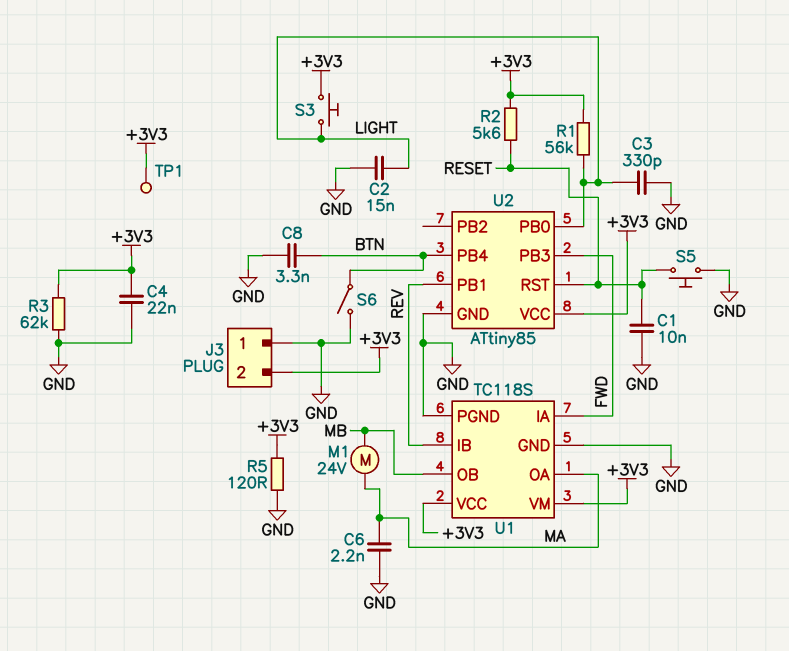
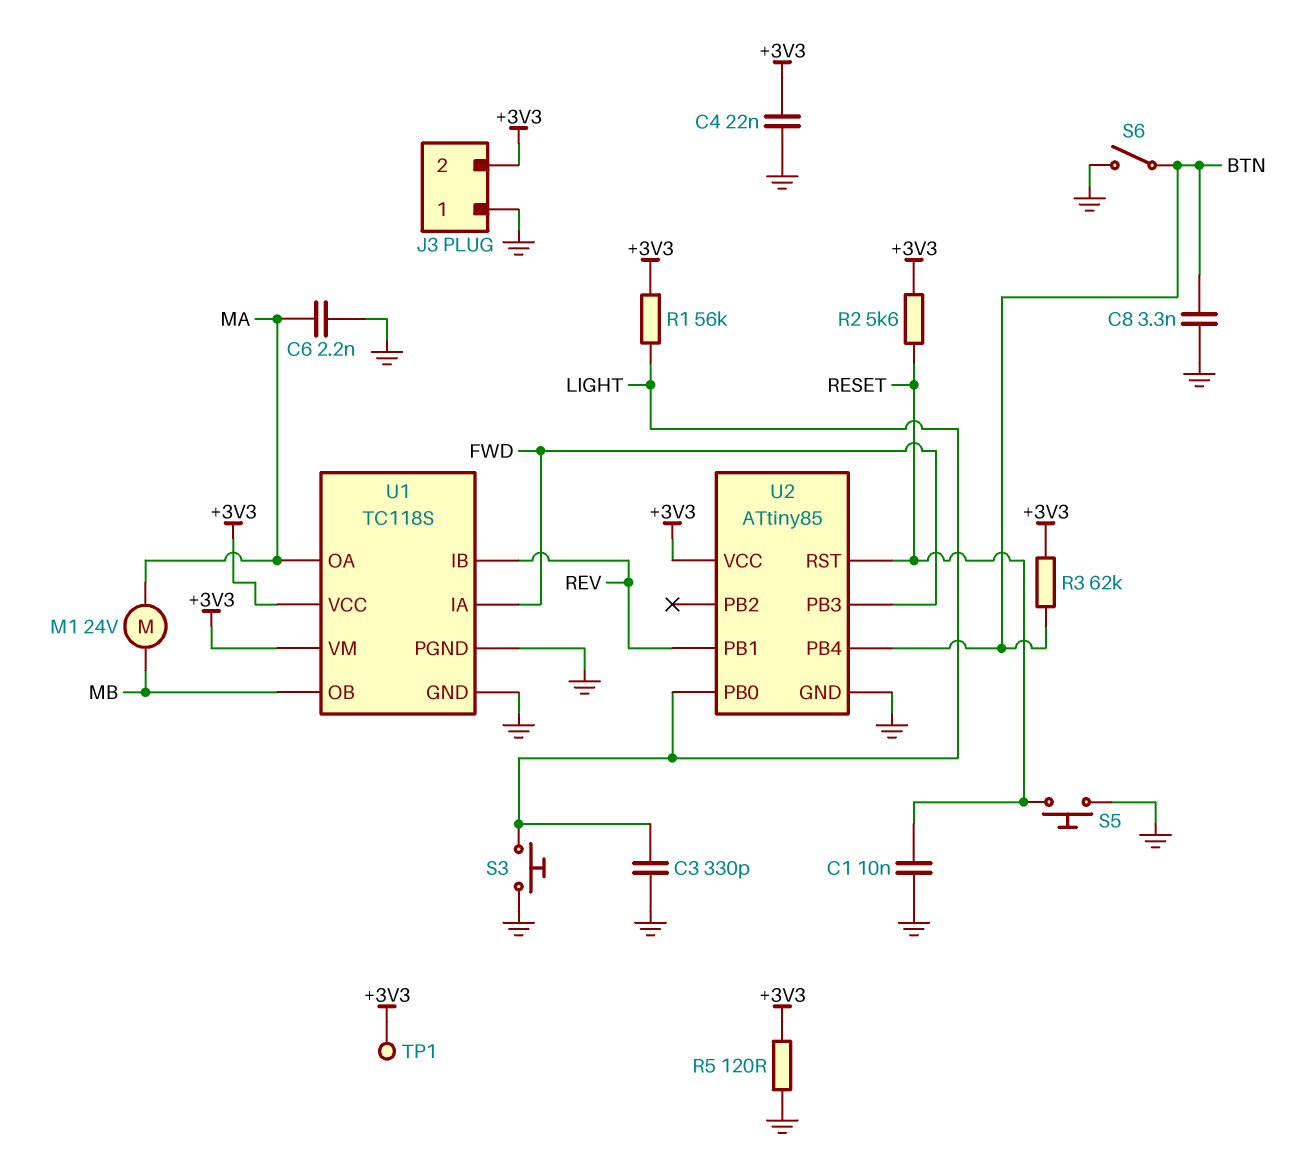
C2: 15nF (GND, LIGHT) -> none
R3: 62k (+3V3, GND) -> 62k (+3V3, BTN)
S3: button (+3V3, LIGHT) -> button (GND, LIGHT)

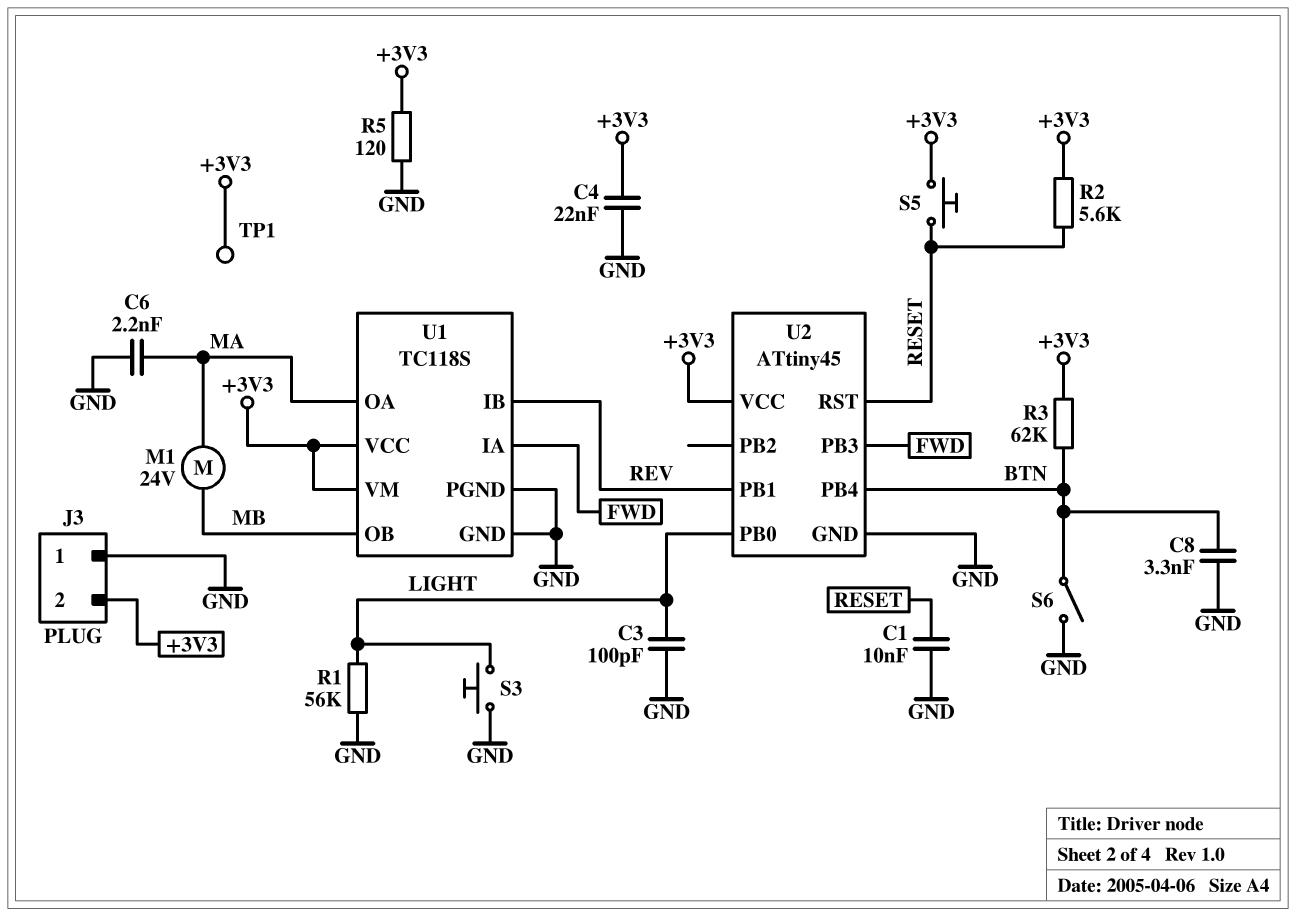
C3: 330pF (GND, LIGHT) -> 100pF (GND, LIGHT)
R1: 56k (+3V3, LIGHT) -> 56k (GND, LIGHT)
S5: button (GND, RESET) -> button (+3V3, RESET)
U2: ATtiny85 -> ATtiny45

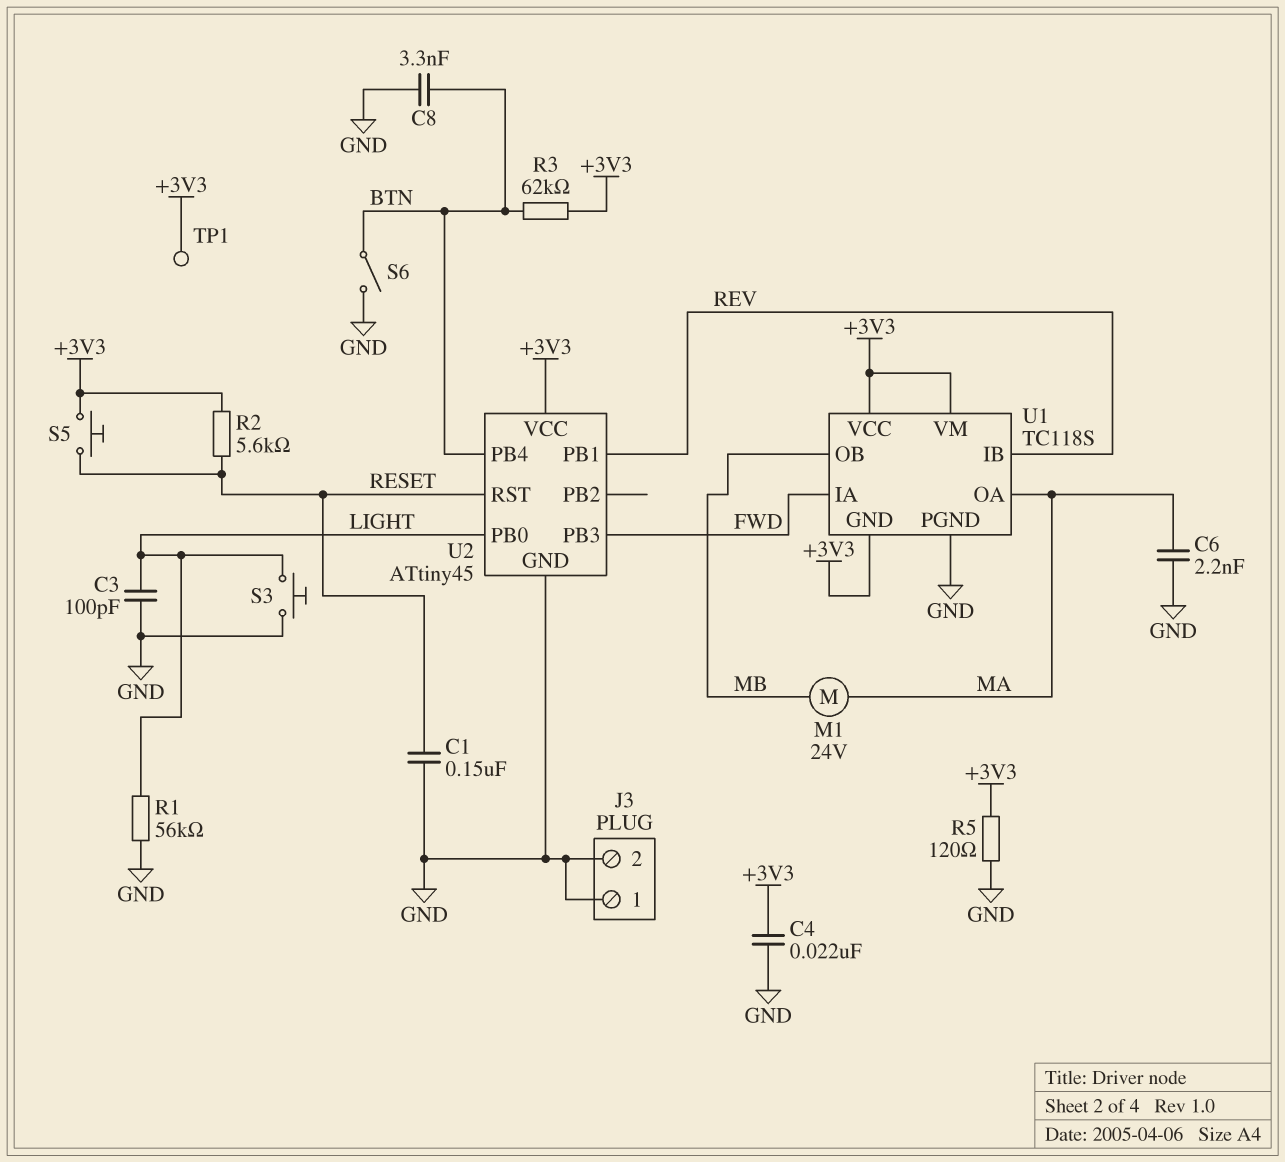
C1: 10nF (GND, RESET) -> 150nF (GND, RESET)
J3 pin 2: +3V3 -> GND
U1 pin GND: GND -> +3V3

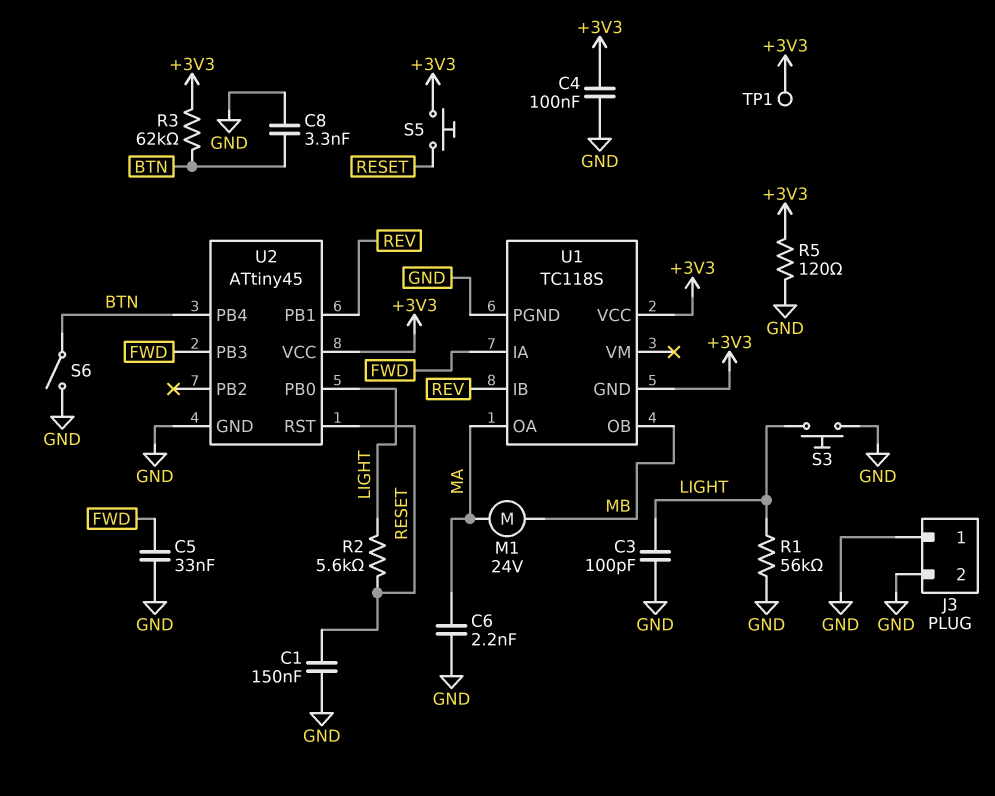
C4: 22nF (+3V3, GND) -> 100nF (+3V3, GND)
C5: none -> 33nF (FWD, GND)
R2: 5.6k (+3V3, RESET) -> 5.6k (LIGHT, RESET)
U1 pin VM: +3V3 -> none

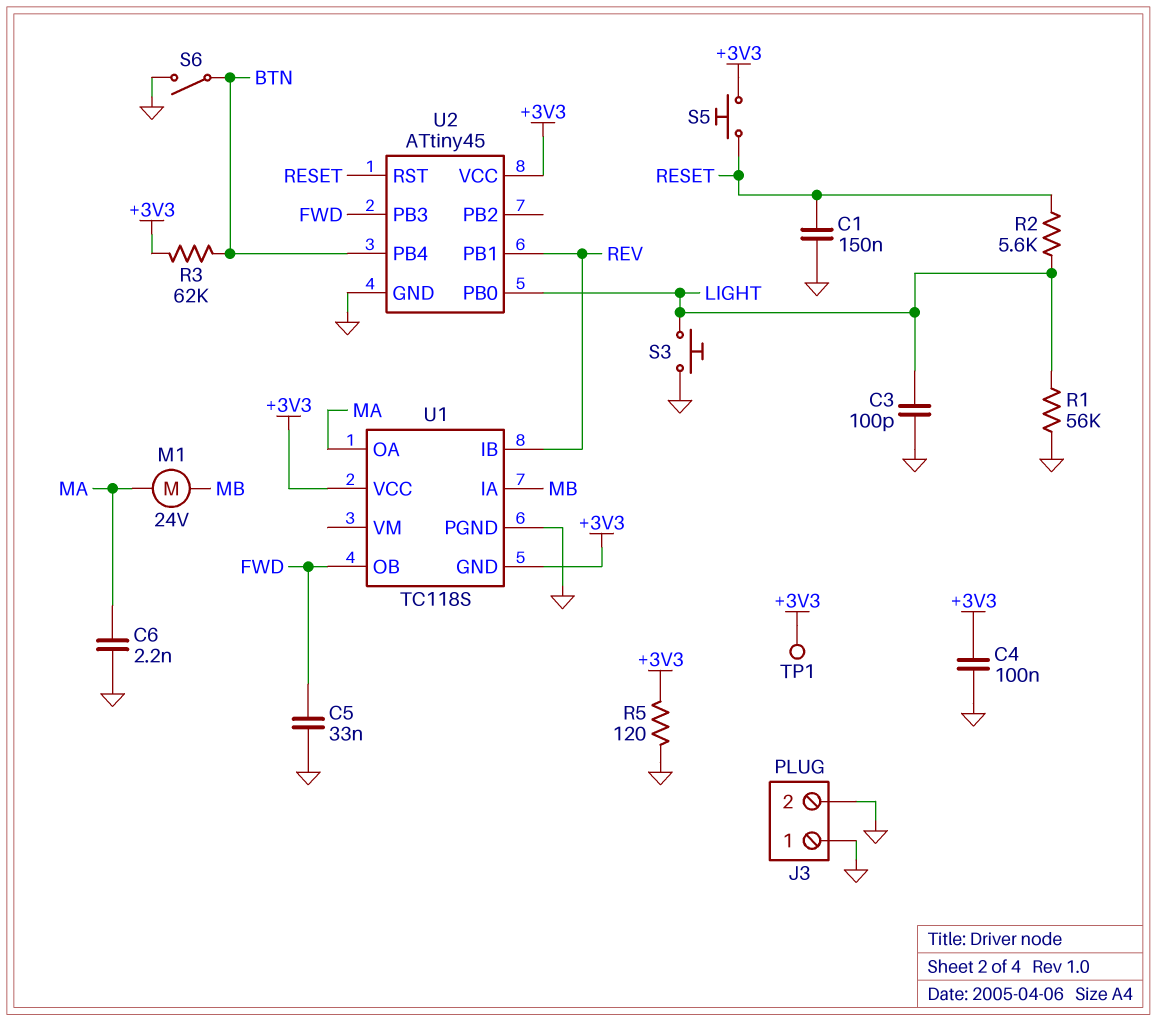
C8: 3.3nF (BTN, GND) -> none
U1 pin IA: FWD -> MB
U1 pin OB: MB -> FWD

